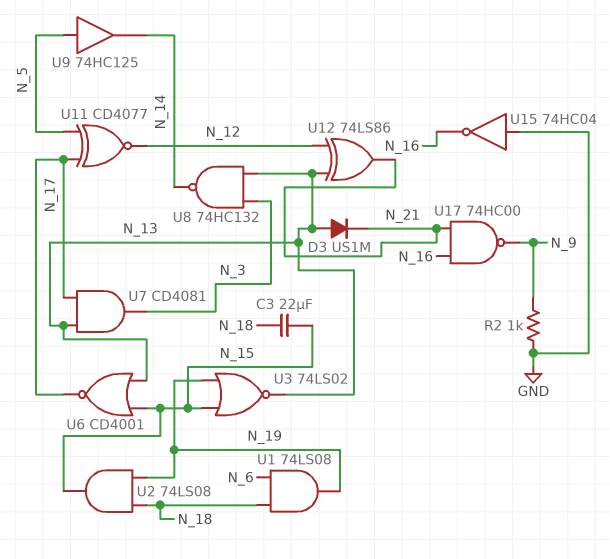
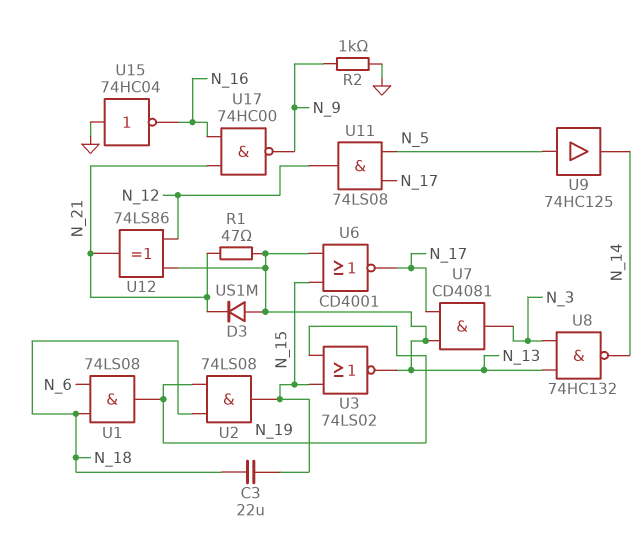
R1: none -> 47 (N_13, N_21)
U11: XNOR CD4077 (in N_5, in N_17, out N_12) -> AND 74LS08 (in N_5, in N_17, out N_12)

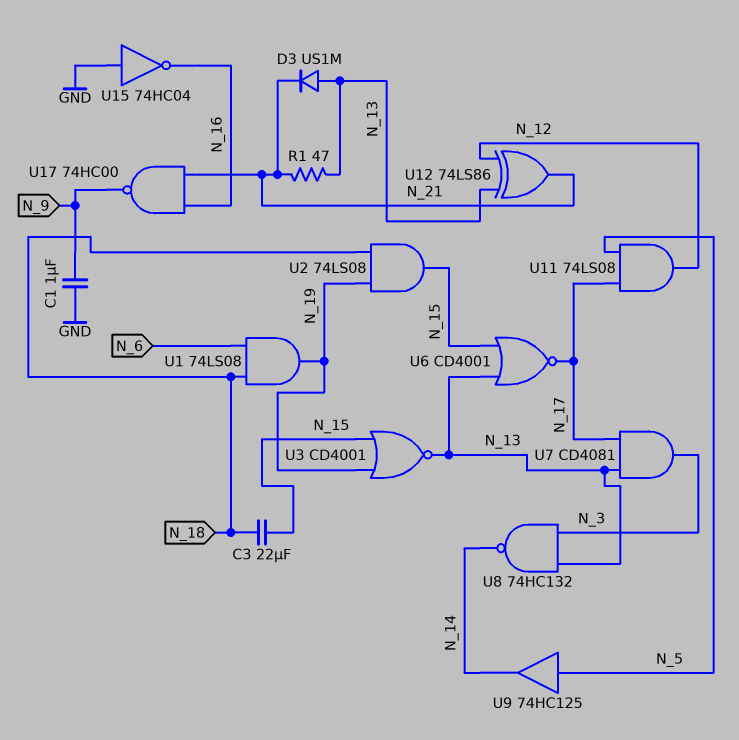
C1: none -> 1uF (GND, N_9)
R2: 1k (GND, N_9) -> none
U3: NOR 74LS02 (in N_15, in N_19, out N_13) -> NOR CD4001 (in N_15, in N_19, out N_13)

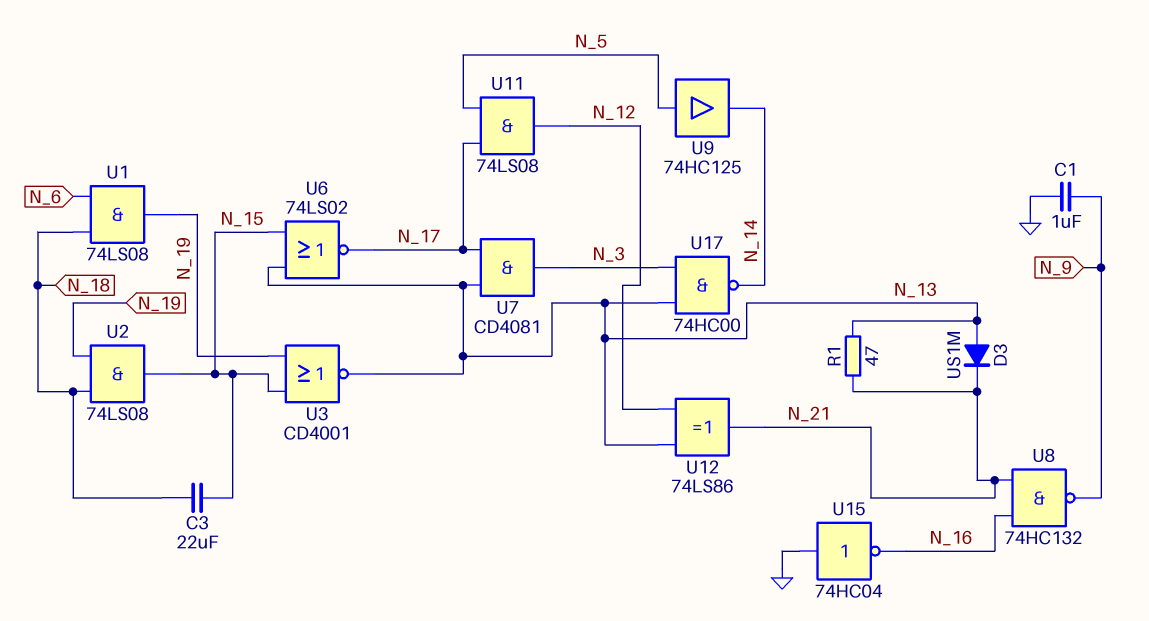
U6: NOR CD4001 (in N_13, in N_15, out N_17) -> NOR 74LS02 (in N_13, in N_15, out N_17)
U8: NAND 74HC132 (in N_3, in N_13, out N_14) -> NAND 74HC132 (in N_16, in N_21, out N_9)
U17: NAND 74HC00 (in N_16, in N_21, out N_9) -> NAND 74HC00 (in N_3, in N_13, out N_14)

